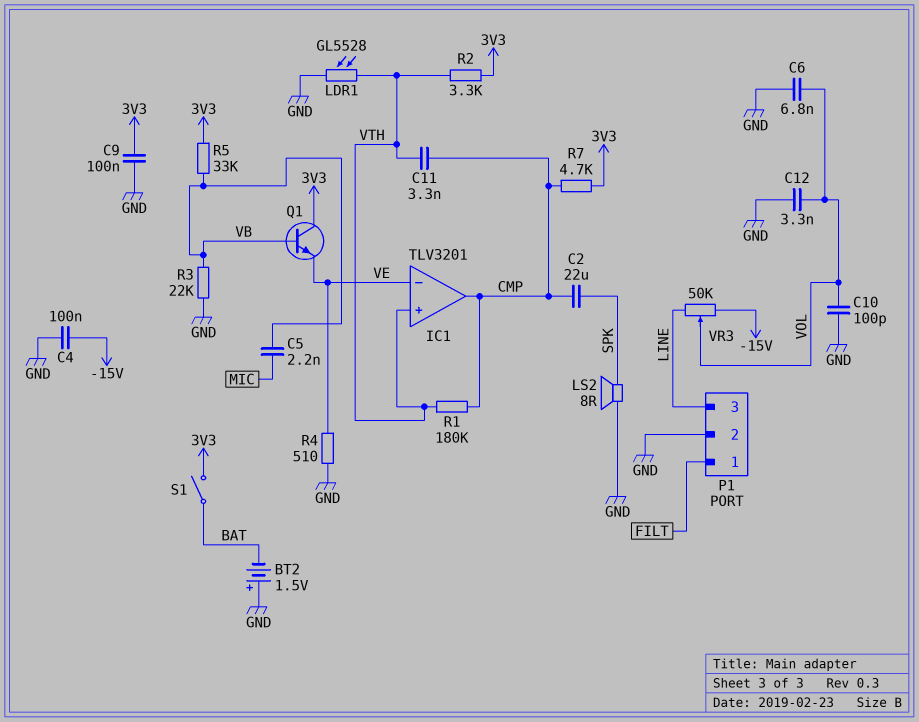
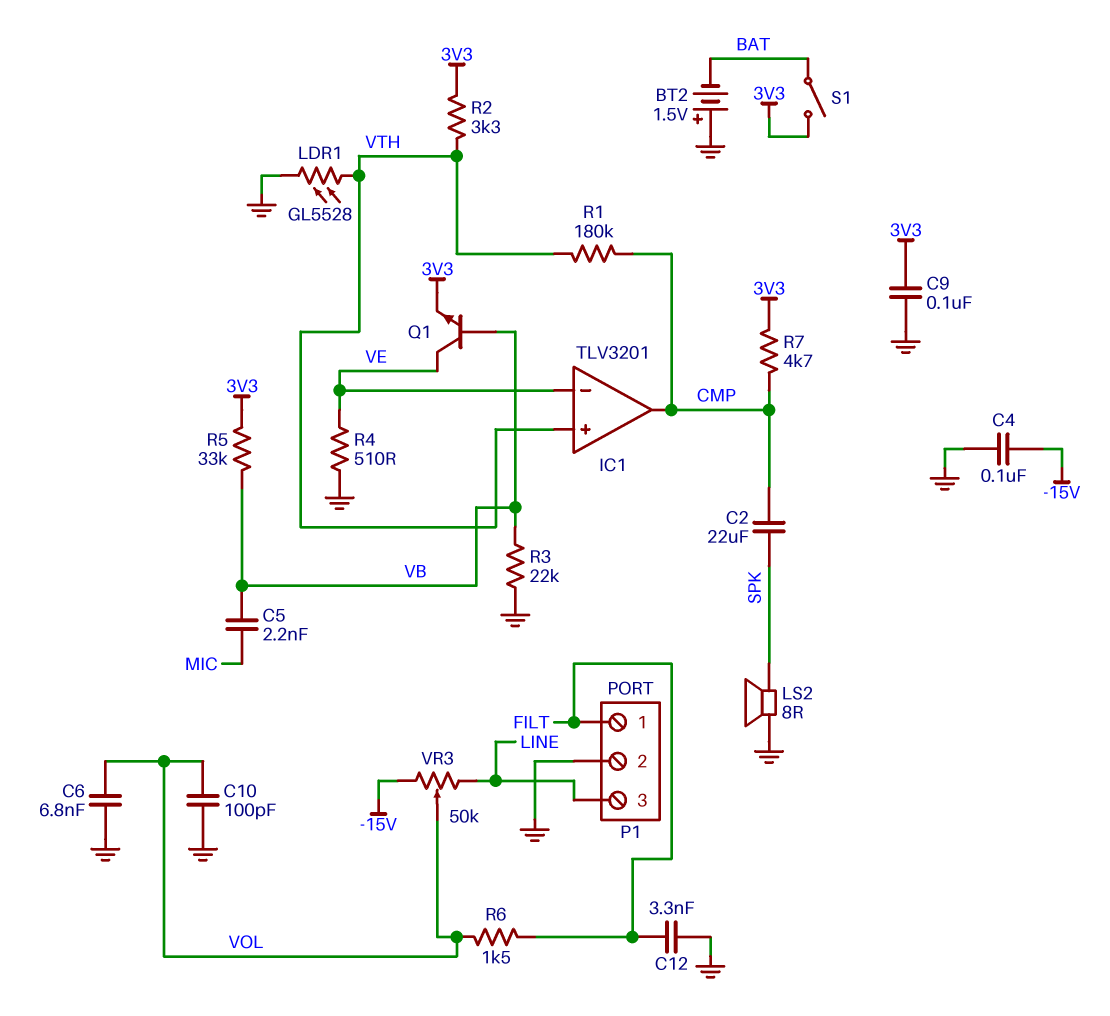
C11: 3.3nF (CMP, VTH) -> none
C12: 3.3nF (GND, VOL) -> 3.3nF (FILT, GND)
Q1: NPN (B VB, C 3V3, E VE) -> NPN (B VB, C VE, E 3V3)
R6: none -> 1.5k (FILT, VOL)

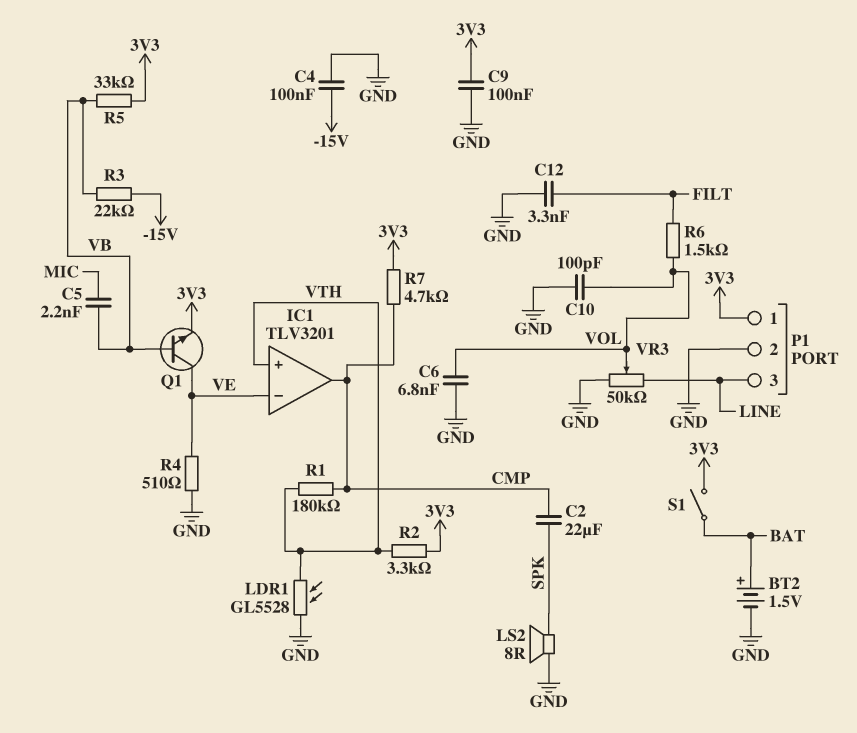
BT2: 1.5V (plus GND, minus BAT) -> 1.5V (plus BAT, minus GND)
P1 pin 1: FILT -> 3V3
R3: 22k (GND, VB) -> 22k (-15V, VB)
VR3: 50k (-15V, LINE, wiper VOL) -> 50k (GND, LINE, wiper VOL)

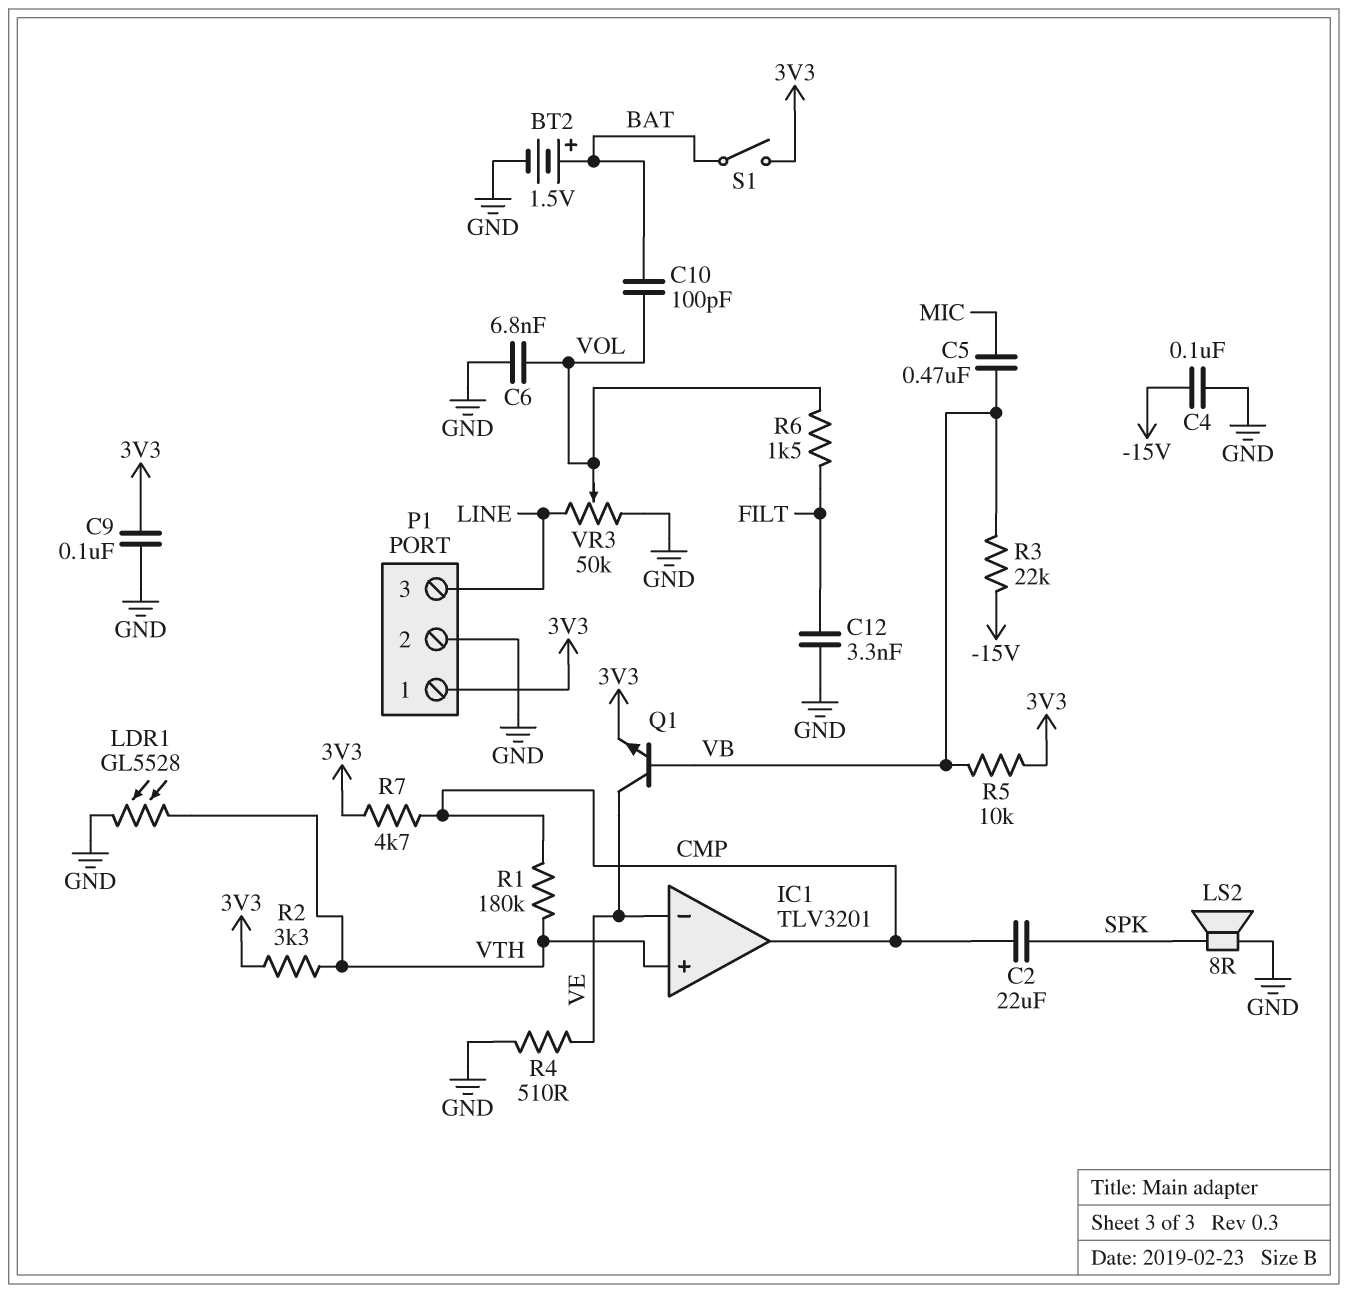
C5: 2.2nF (MIC, VB) -> 470nF (MIC, VB)
C10: 100pF (GND, VOL) -> 100pF (BAT, VOL)
R5: 33k (3V3, VB) -> 10k (3V3, VB)

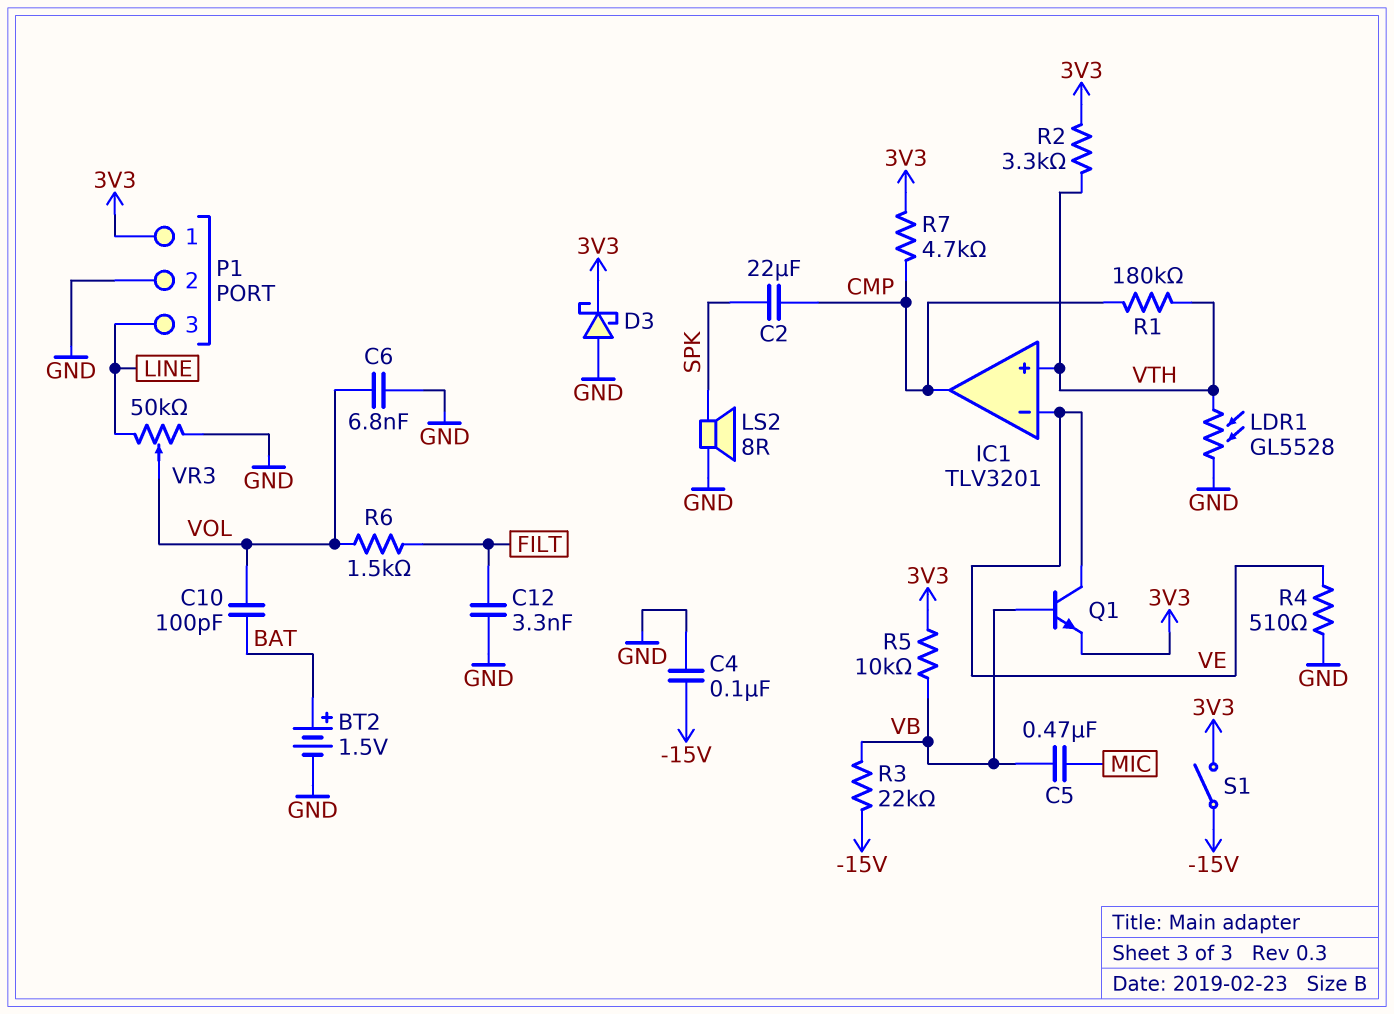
C9: 100nF (3V3, GND) -> none
D3: none -> schottky (A GND, K 3V3)
S1: switch (3V3, BAT) -> switch (-15V, 3V3)

